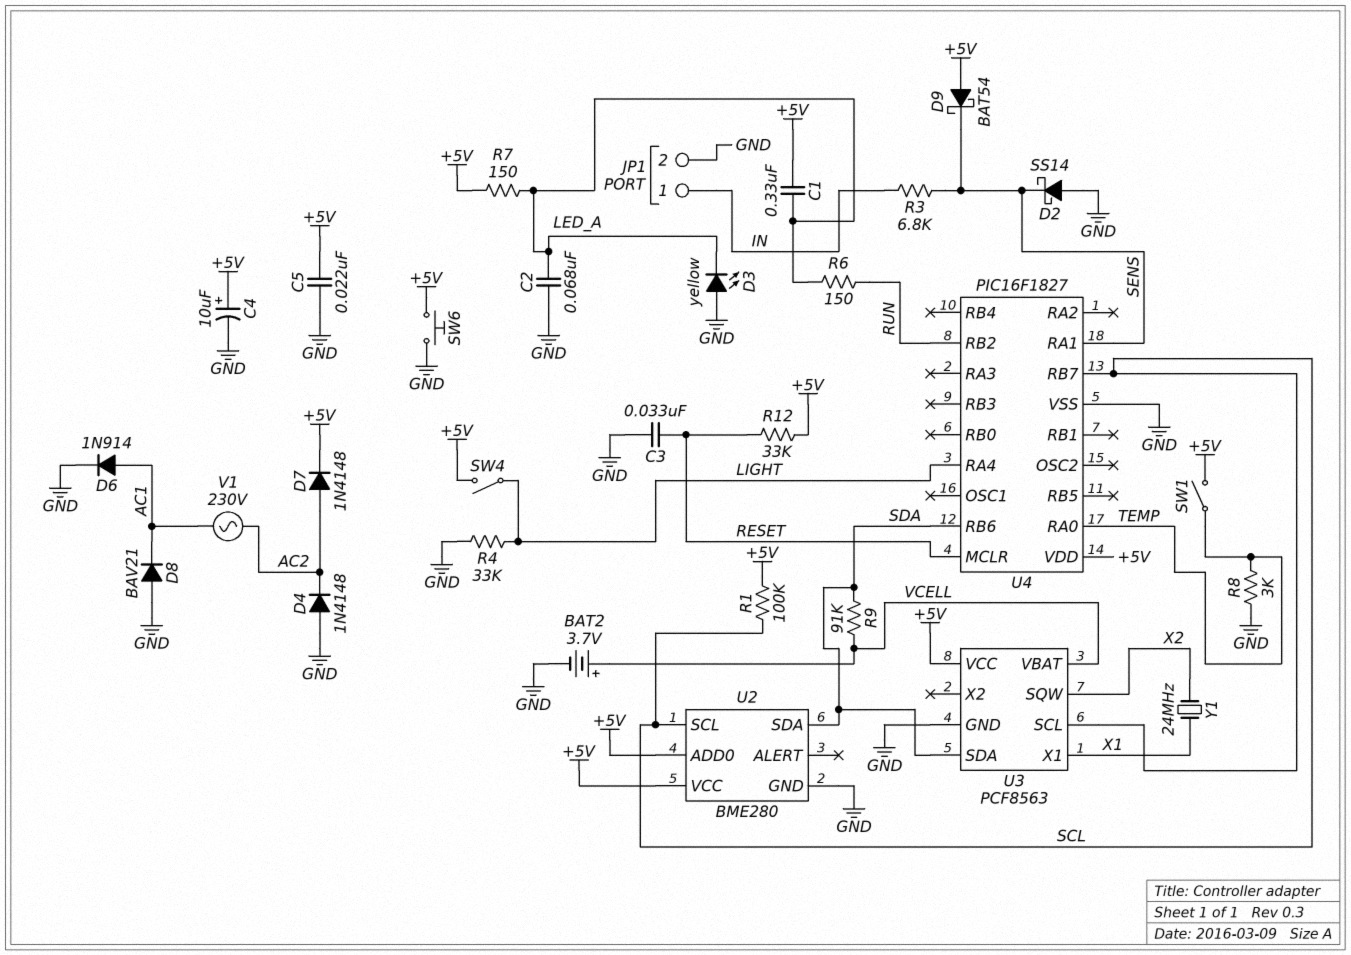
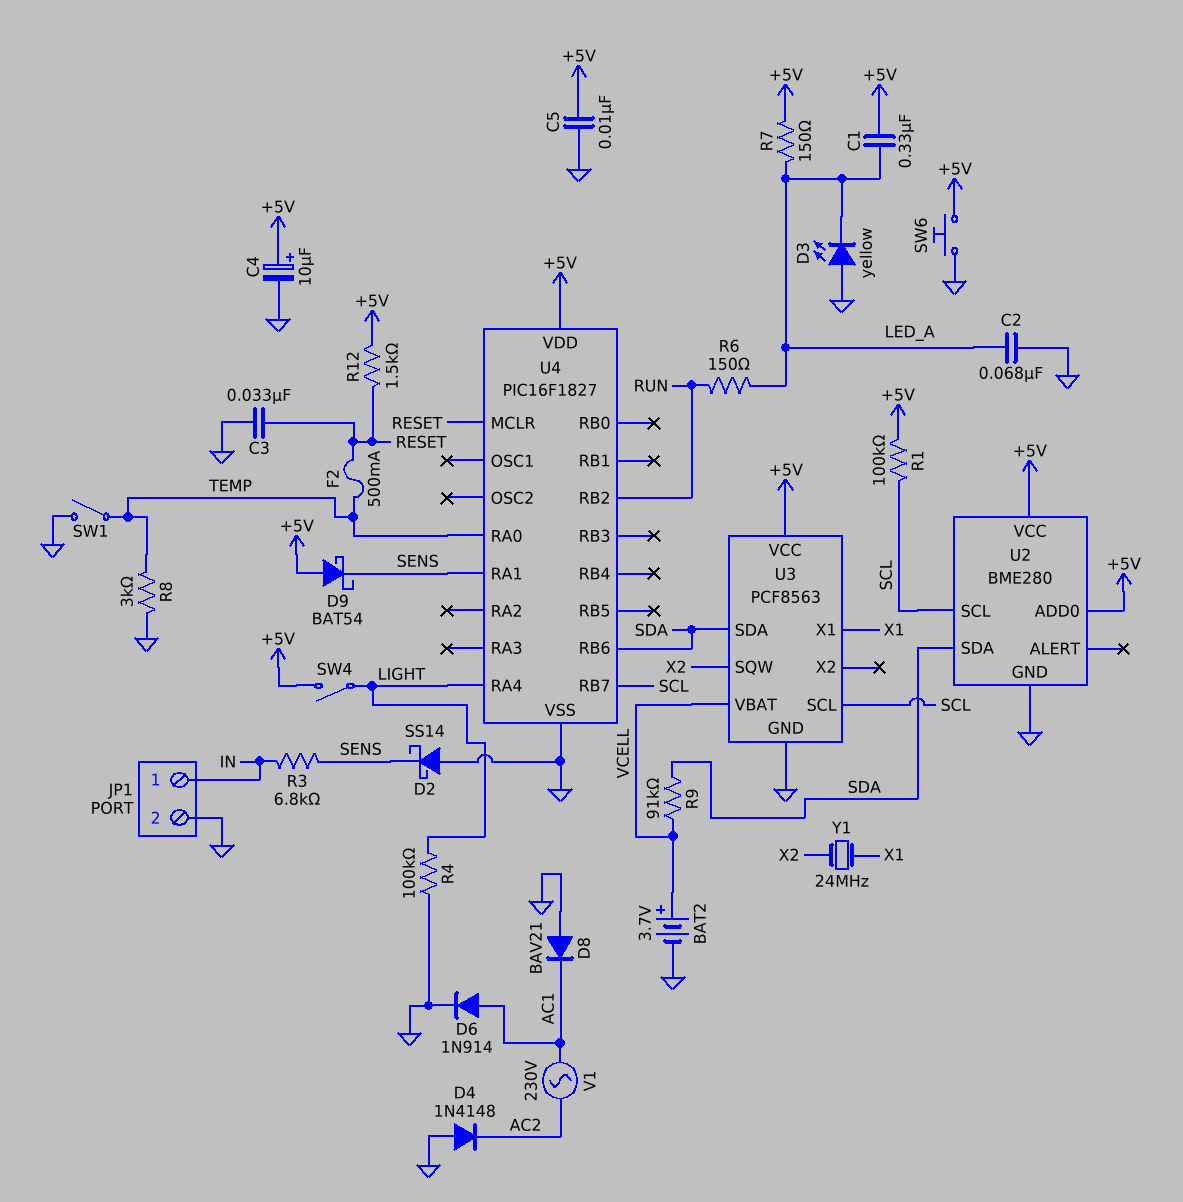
C5: 22nF (+5V, GND) -> 10nF (+5V, GND)
D7: diode 1N4148 (A AC2, K +5V) -> none
F2: none -> 500mA (RESET, TEMP)
R4: 33k (GND, LIGHT) -> 100k (GND, LIGHT)
R12: 33k (+5V, RESET) -> 1.5k (+5V, RESET)
SW1: switch (+5V, TEMP) -> switch (GND, TEMP)

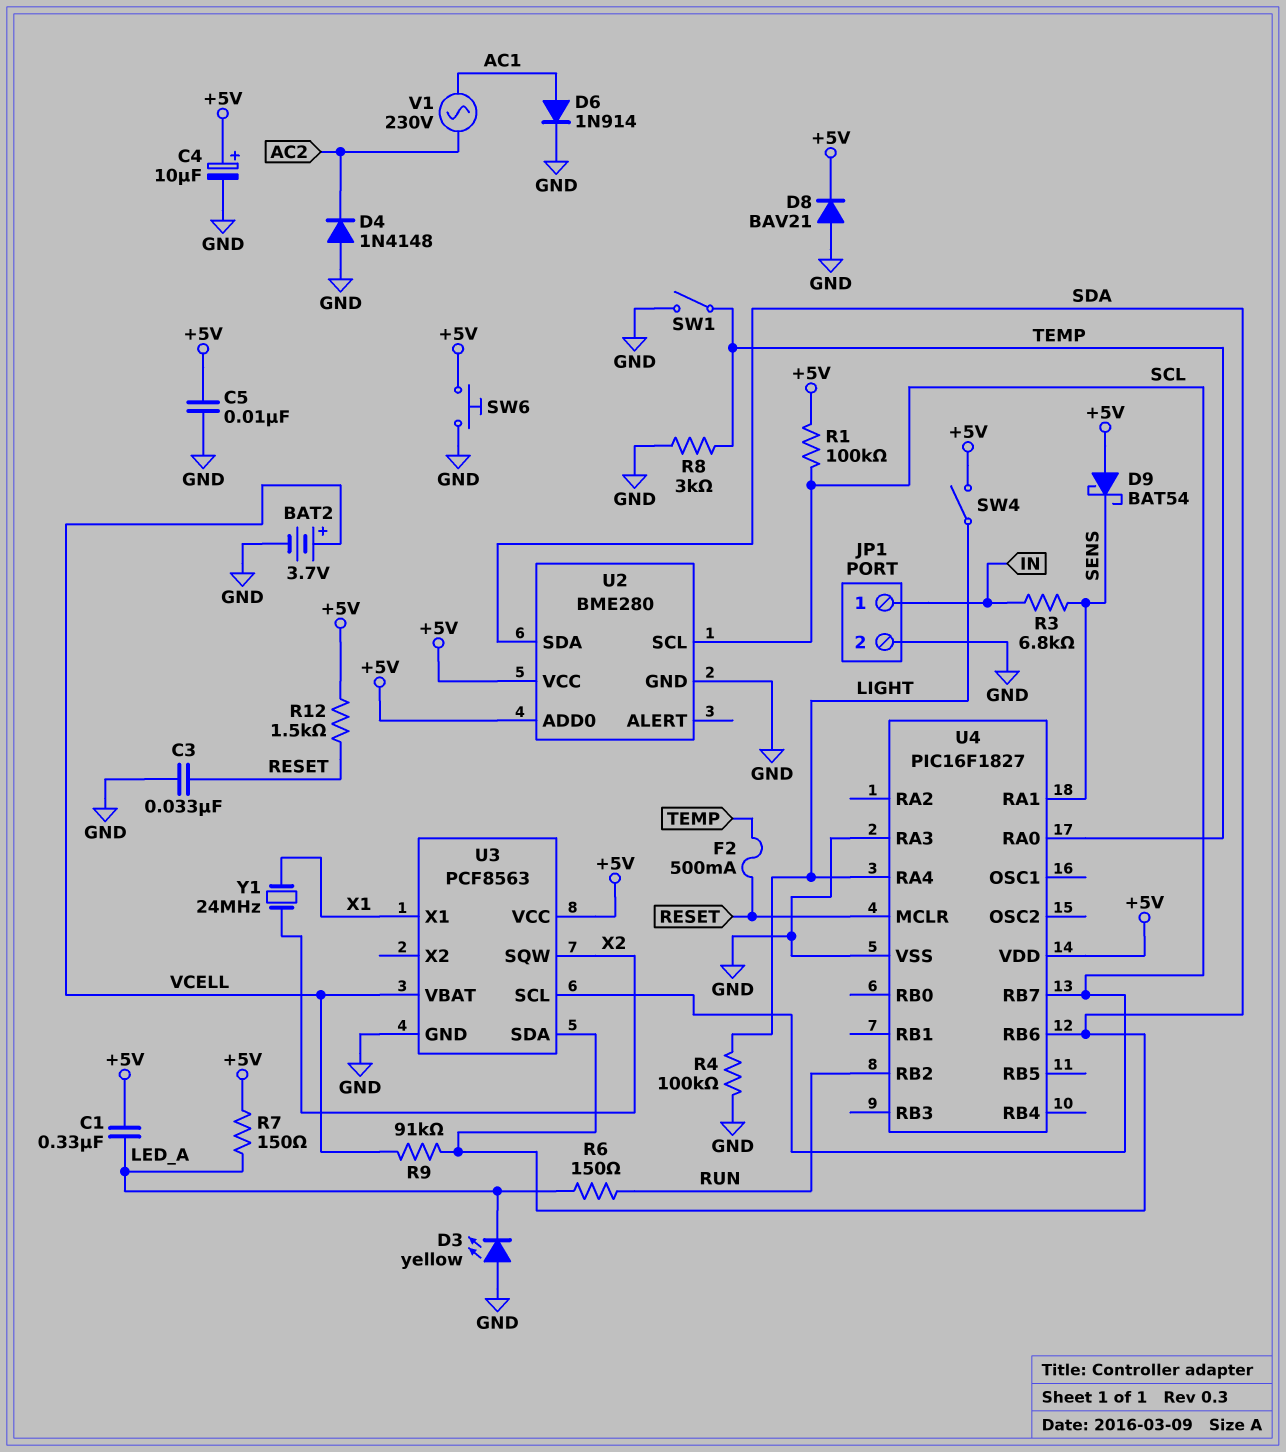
C2: 68nF (GND, LED_A) -> none
D2: schottky SS14 (A GND, K SENS) -> none
D8: diode BAV21 (A GND, K AC1) -> diode BAV21 (A GND, K +5V)
U4 pin RA3: none -> GND

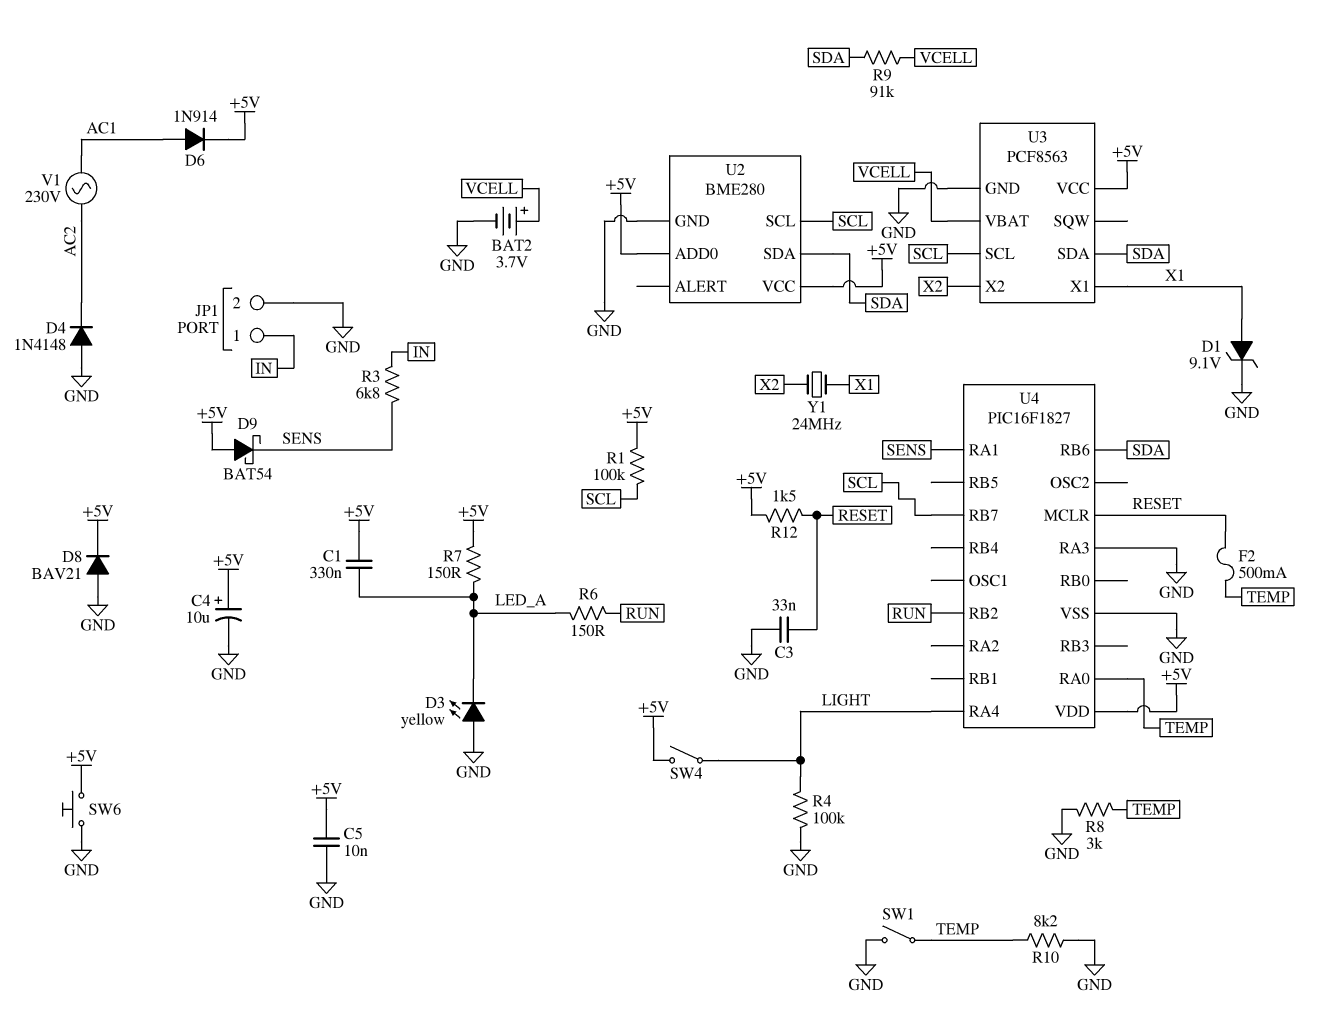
D1: none -> zener 9.1V (A X1, K GND)
D6: diode 1N914 (A AC1, K GND) -> diode 1N914 (A AC1, K +5V)
R10: none -> 8.2k (GND, TEMP)
U3 pin SQW: X2 -> none
U3 pin X2: none -> X2

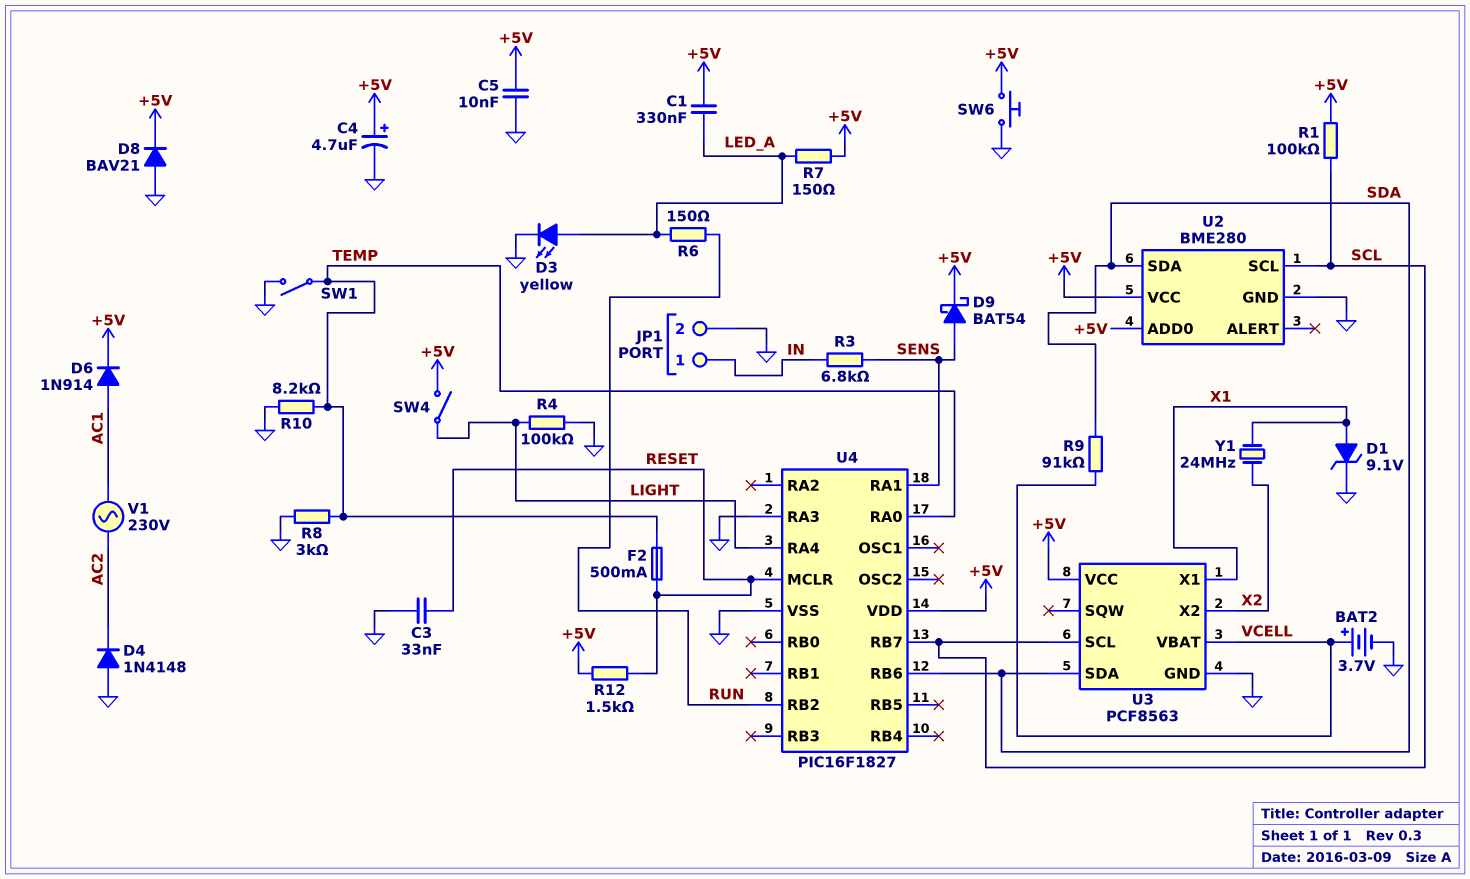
C4: 10uF (plus +5V, minus GND) -> 4.7uF (plus +5V, minus GND)
D3: LED yellow (A GND, K LED_A) -> LED yellow (A LED_A, K GND)
D9: schottky BAT54 (A +5V, K SENS) -> schottky BAT54 (A SENS, K +5V)

